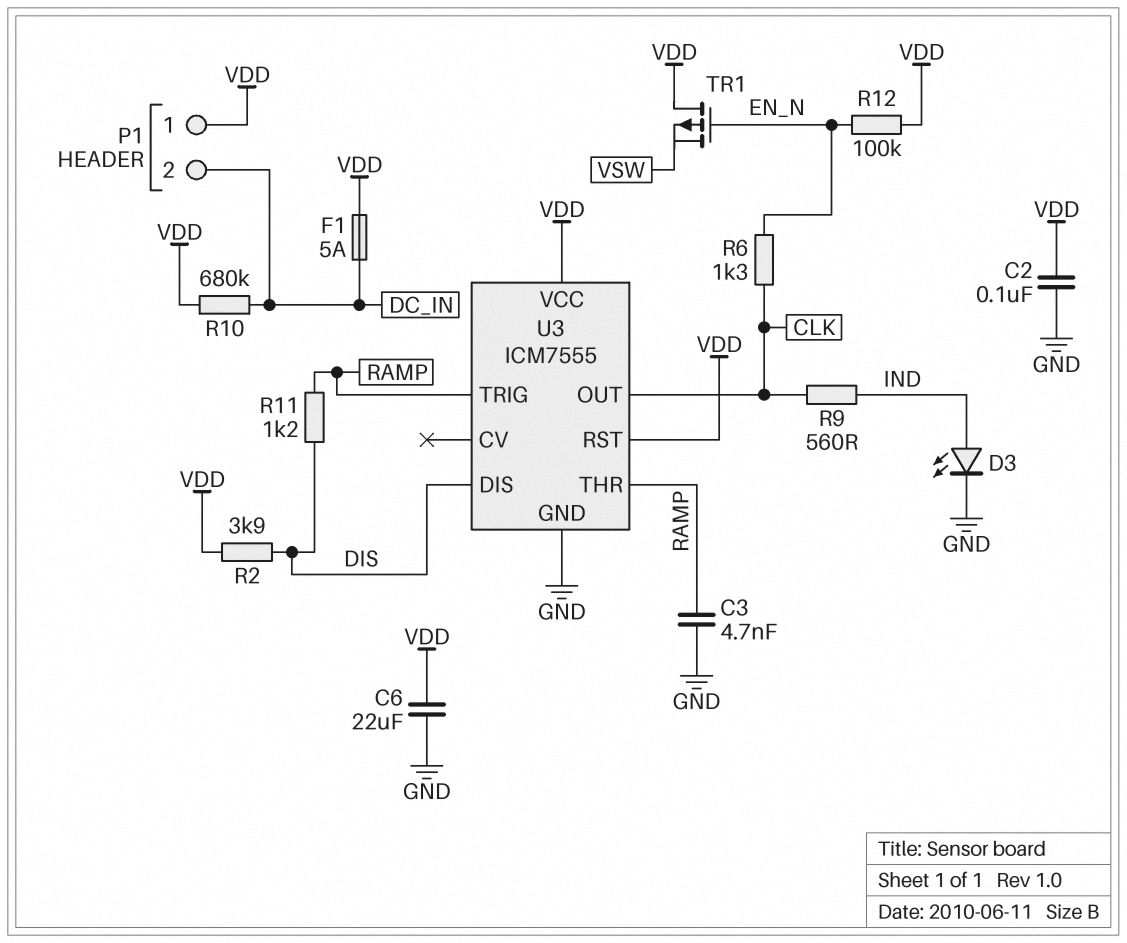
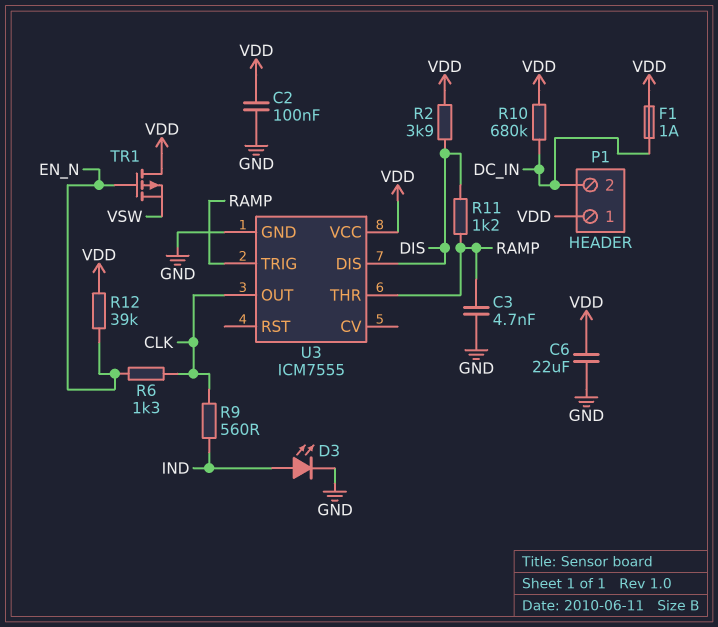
F1: 5A (DC_IN, VDD) -> 1A (DC_IN, VDD)
R12: 100k (EN_N, VDD) -> 39k (EN_N, VDD)
U3 pin RST: VDD -> none

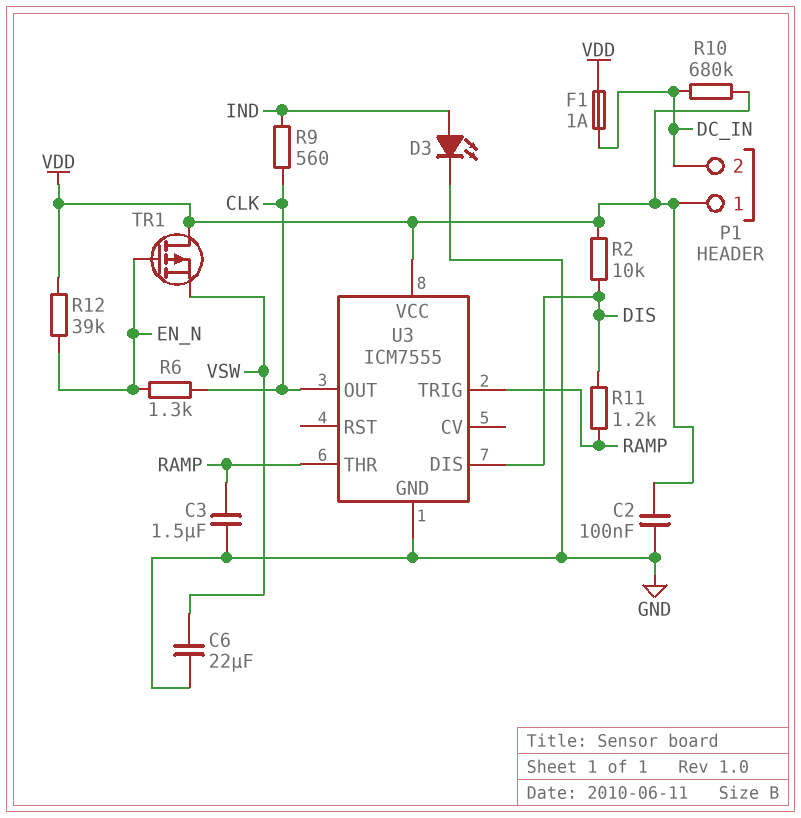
C3: 4.7nF (GND, RAMP) -> 1.5uF (GND, RAMP)
C6: 22uF (GND, VDD) -> 22uF (GND, VSW)
R2: 3.9k (DIS, VDD) -> 10k (DIS, VDD)

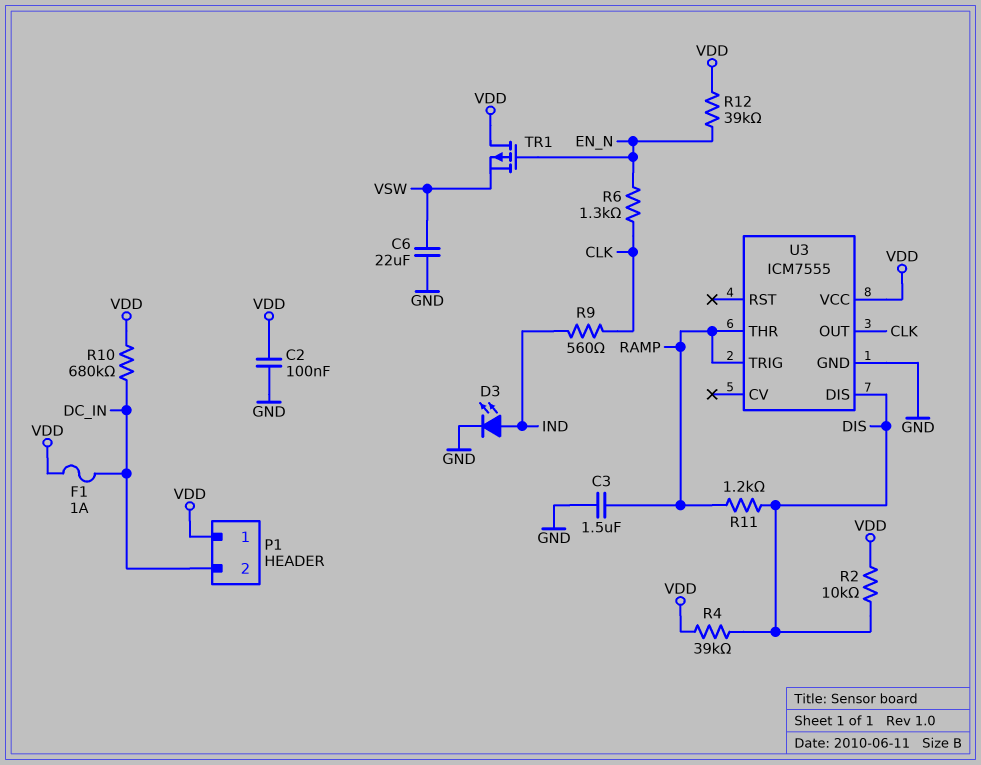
R4: none -> 39k (DIS, VDD)

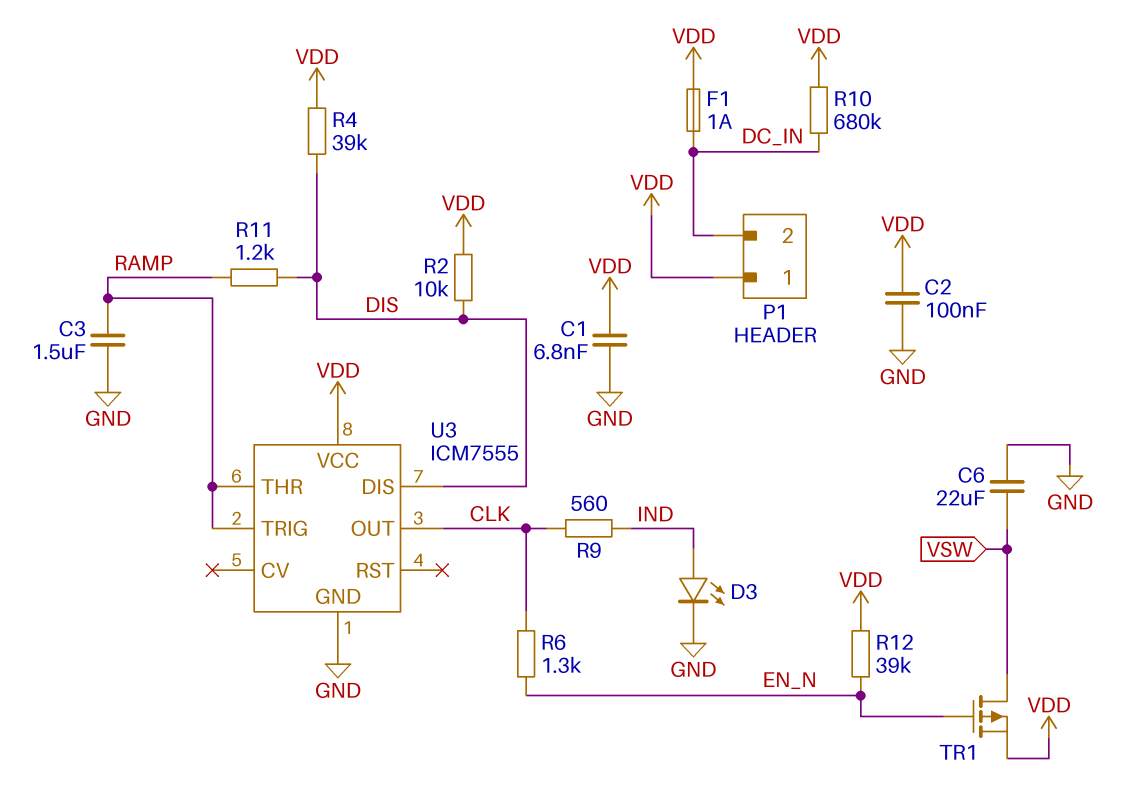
C1: none -> 6.8nF (GND, VDD)
TR1: PMOS (G EN_N, D VDD, S VSW) -> PMOS (G EN_N, D VSW, S VDD)

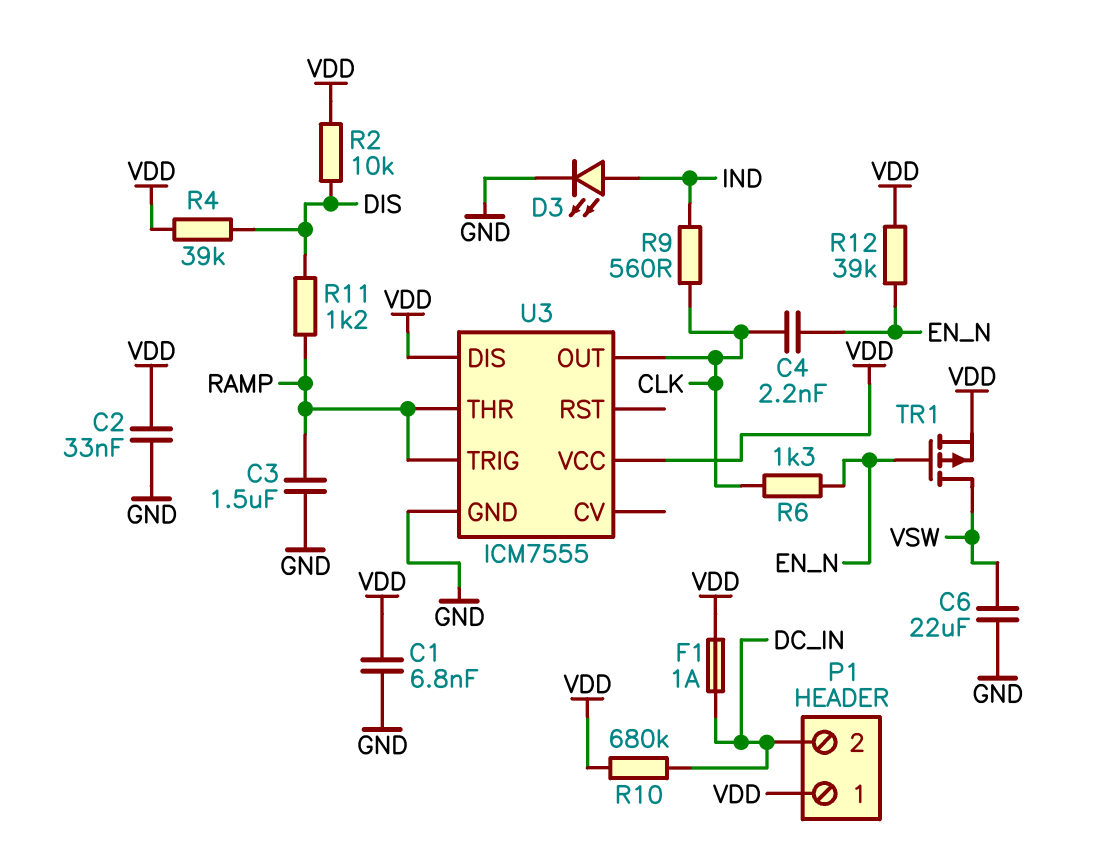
C2: 100nF (GND, VDD) -> 33nF (GND, VDD)
C4: none -> 2.2nF (CLK, EN_N)
U3 pin DIS: DIS -> VDD

